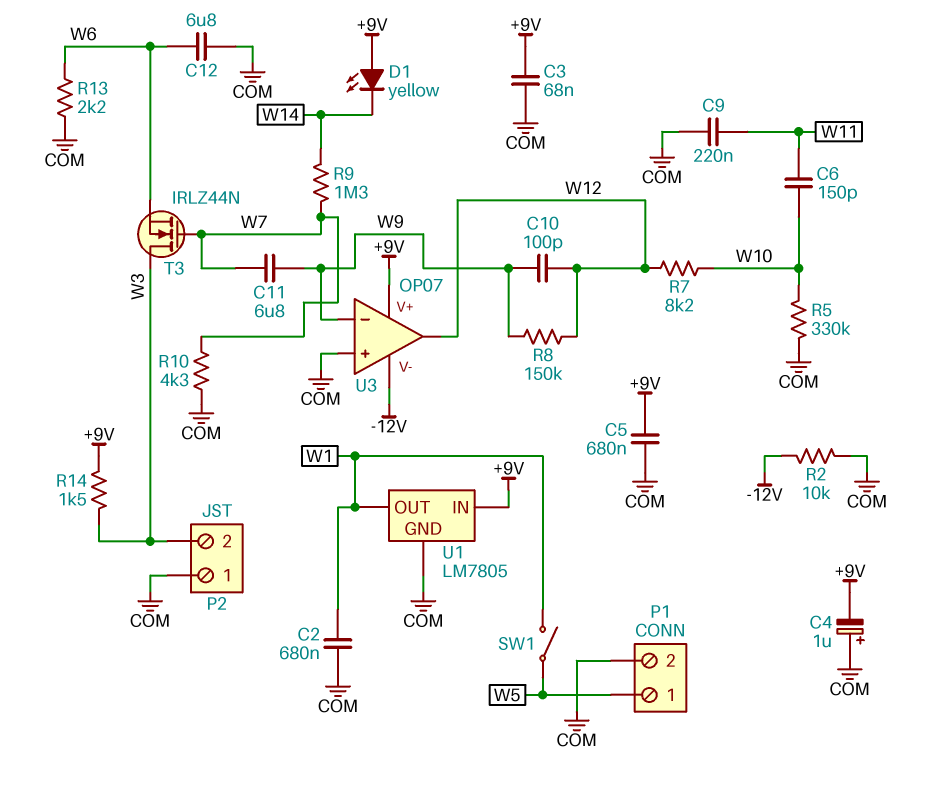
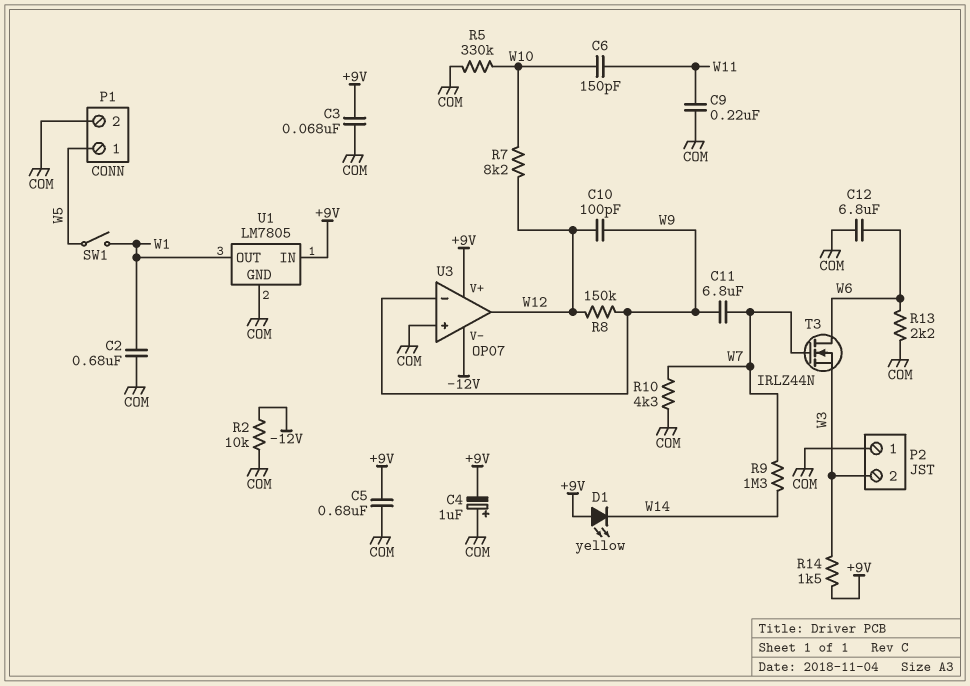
T3: NMOS IRLZ44N (G W7, D W3, S W6) -> NMOS IRLZ44N (G W7, D W6, S W3)

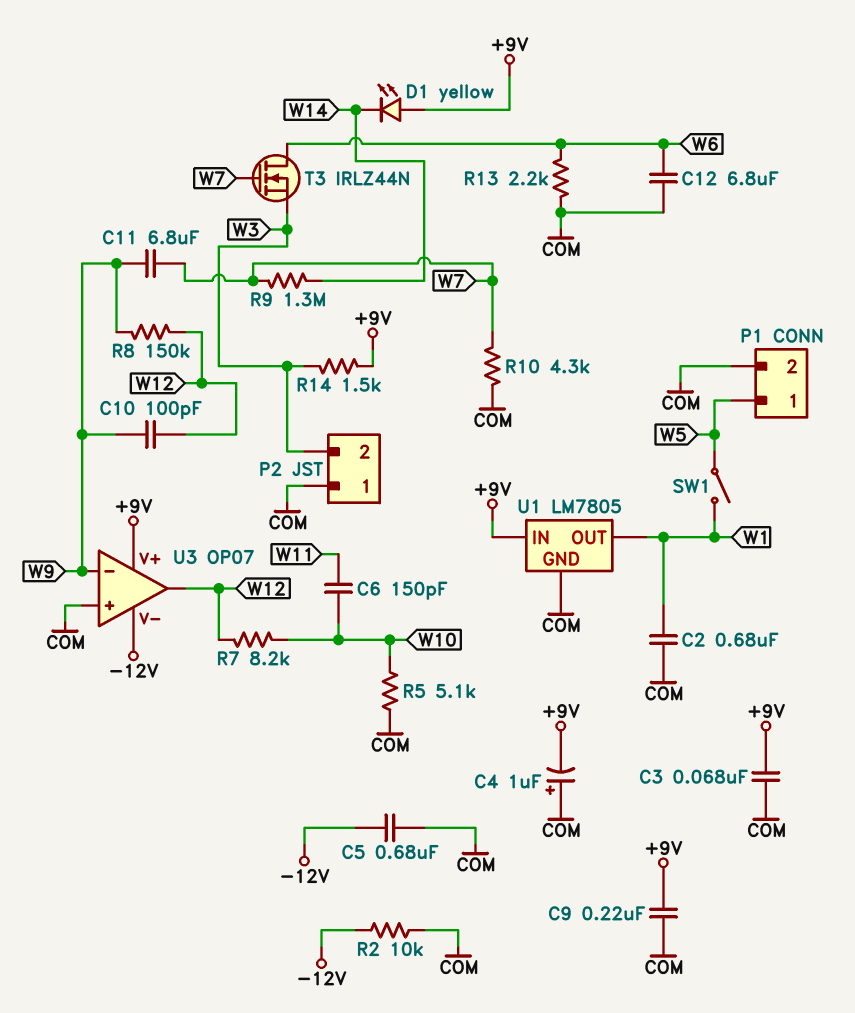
C5: 680nF (+9V, COM) -> 680nF (-12V, COM)
C9: 220nF (COM, W11) -> 220nF (+9V, COM)
R5: 330k (COM, W10) -> 5.1k (COM, W10)

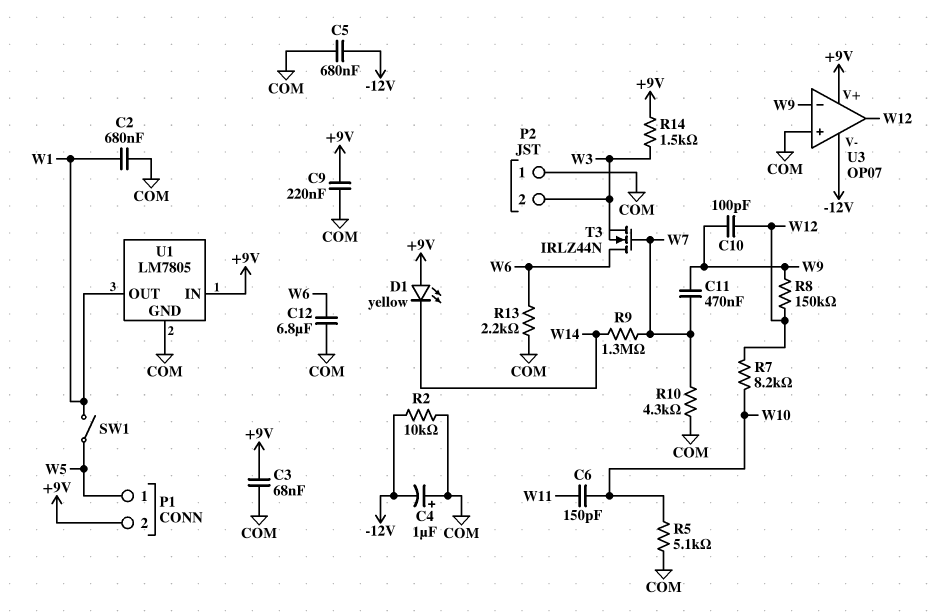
C4: 1uF (plus COM, minus +9V) -> 1uF (plus COM, minus -12V)
C11: 6.8uF (W7, W9) -> 470nF (W7, W9)
P1 pin 2: COM -> +9V

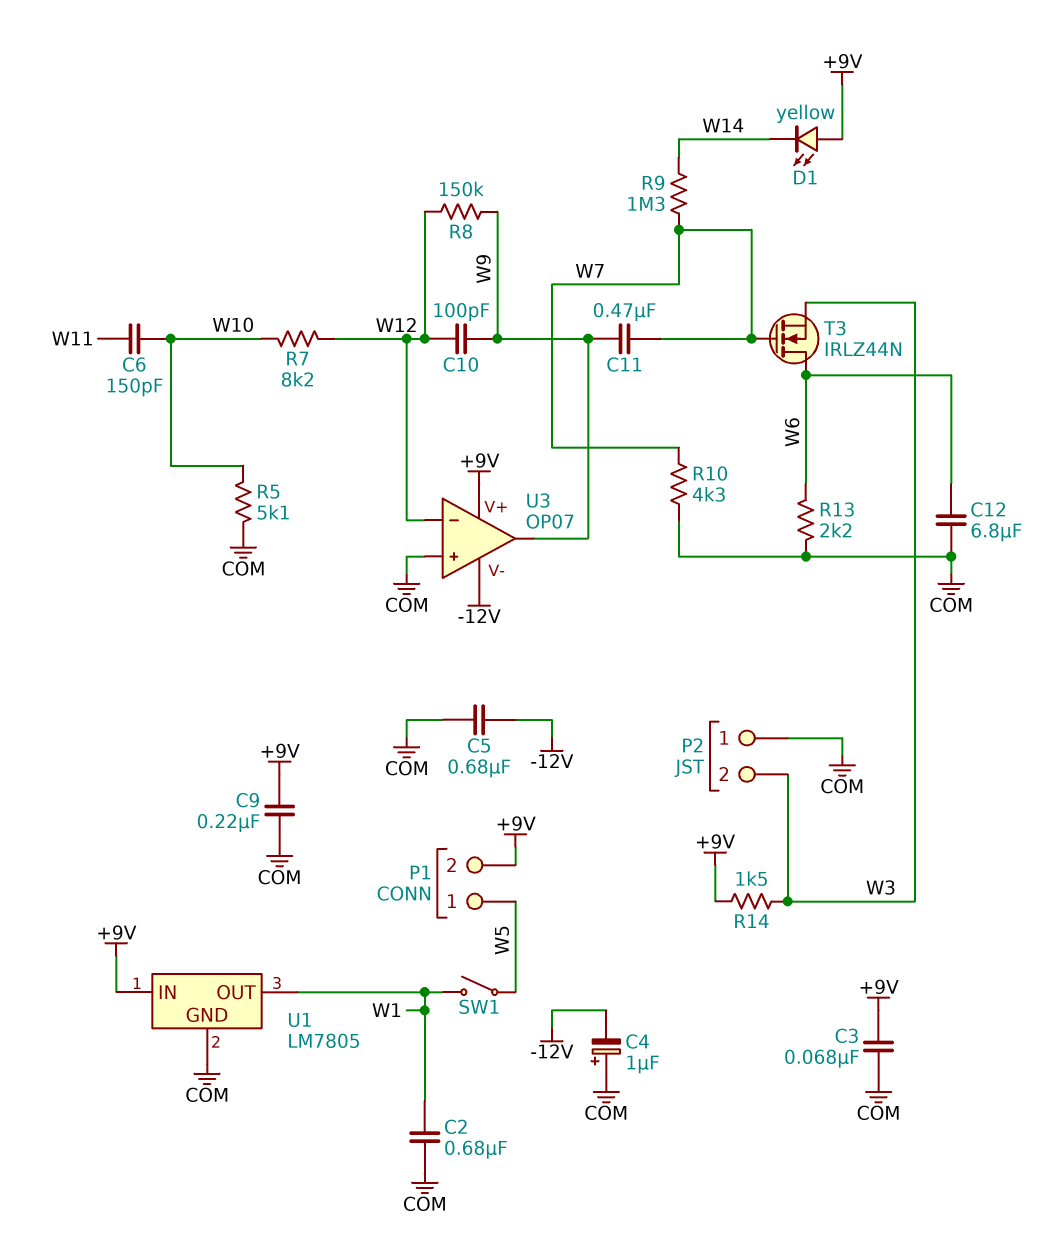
R2: 10k (-12V, COM) -> none
U3 pin in-: W9 -> W12
U3 pin out: W12 -> W9

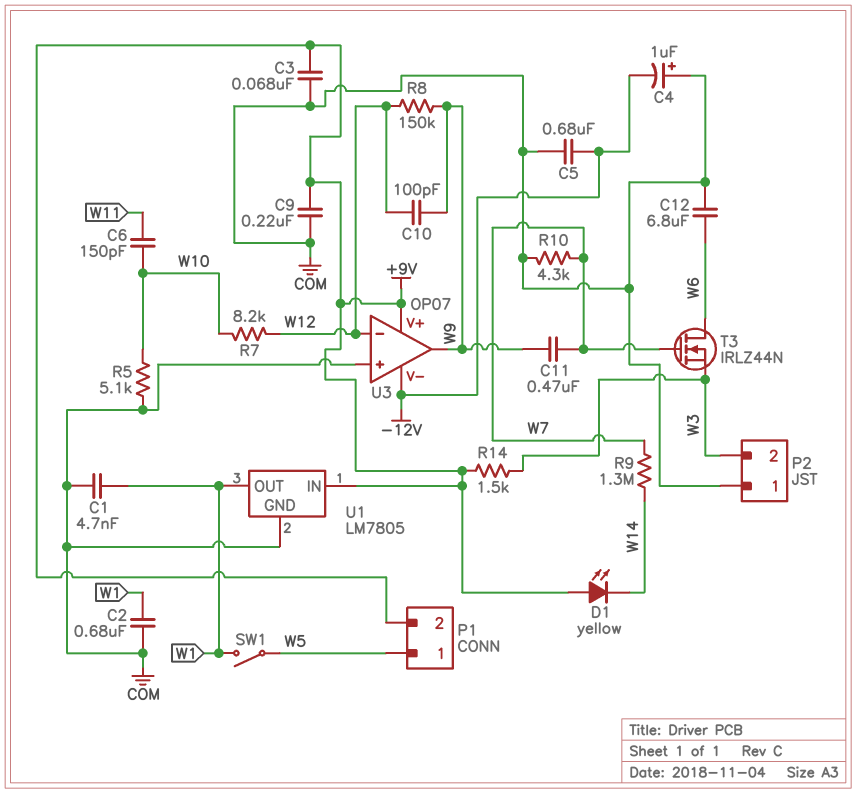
C1: none -> 4.7nF (COM, W1)
R13: 2.2k (COM, W6) -> none

